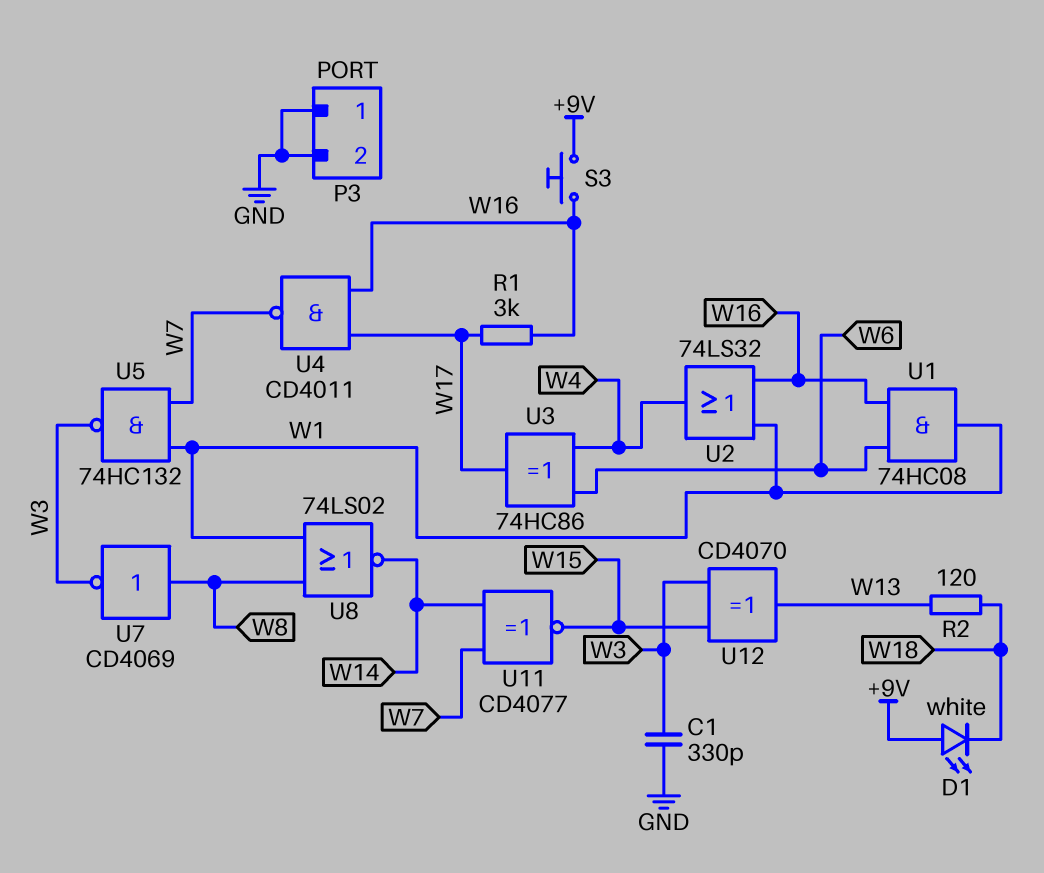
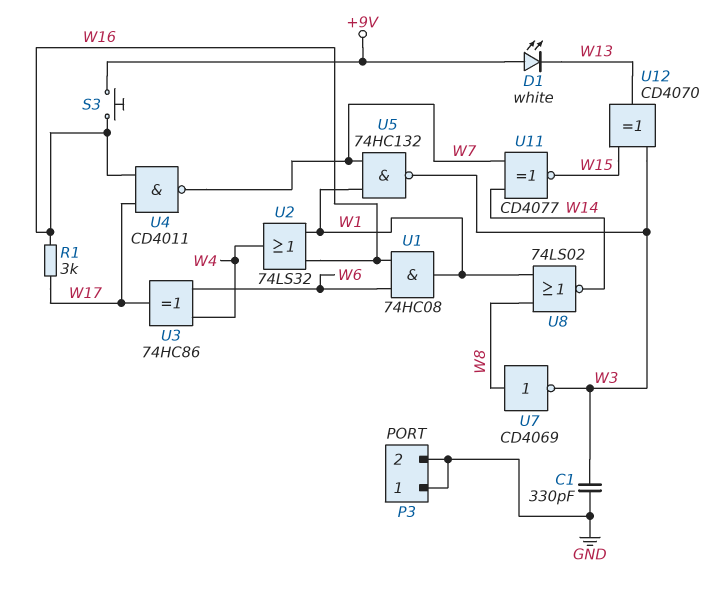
D1: LED white (A +9V, K W18) -> LED white (A +9V, K W13)
R2: 120 (W13, W18) -> none

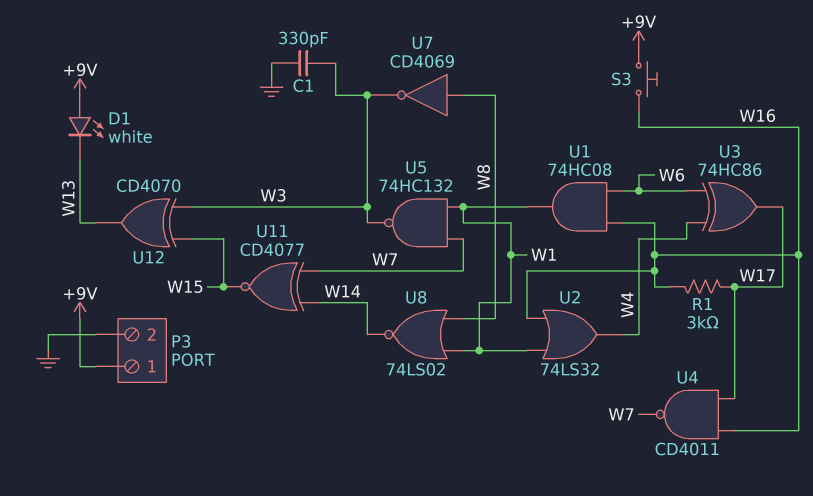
P3 pin 1: GND -> +9V

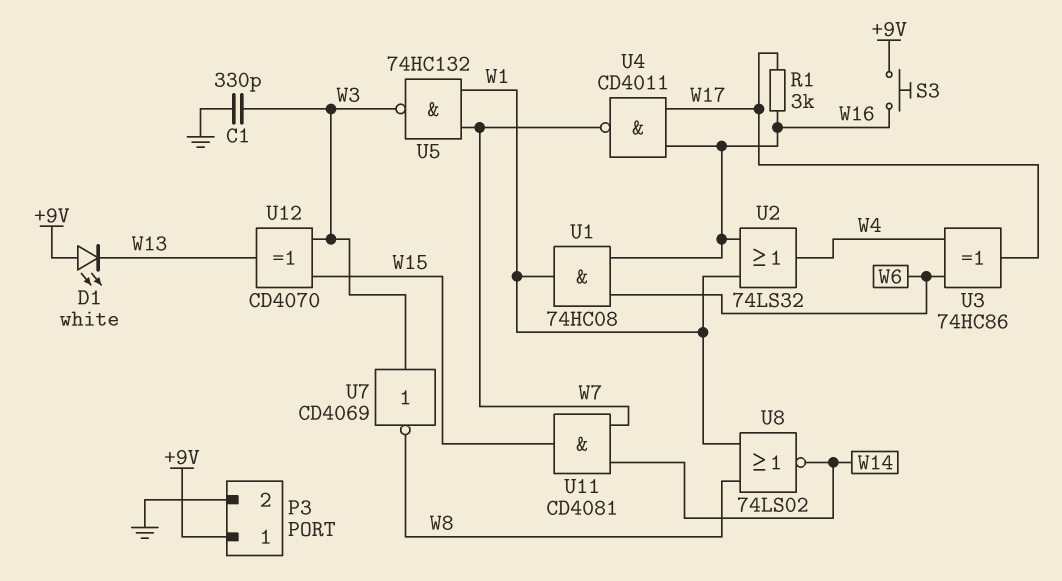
U7: NOT CD4069 (in W8, out W3) -> NOT CD4069 (in W3, out W8)
U11: XNOR CD4077 (in W7, in W14, out W15) -> AND CD4081 (in W7, in W14, out W15)

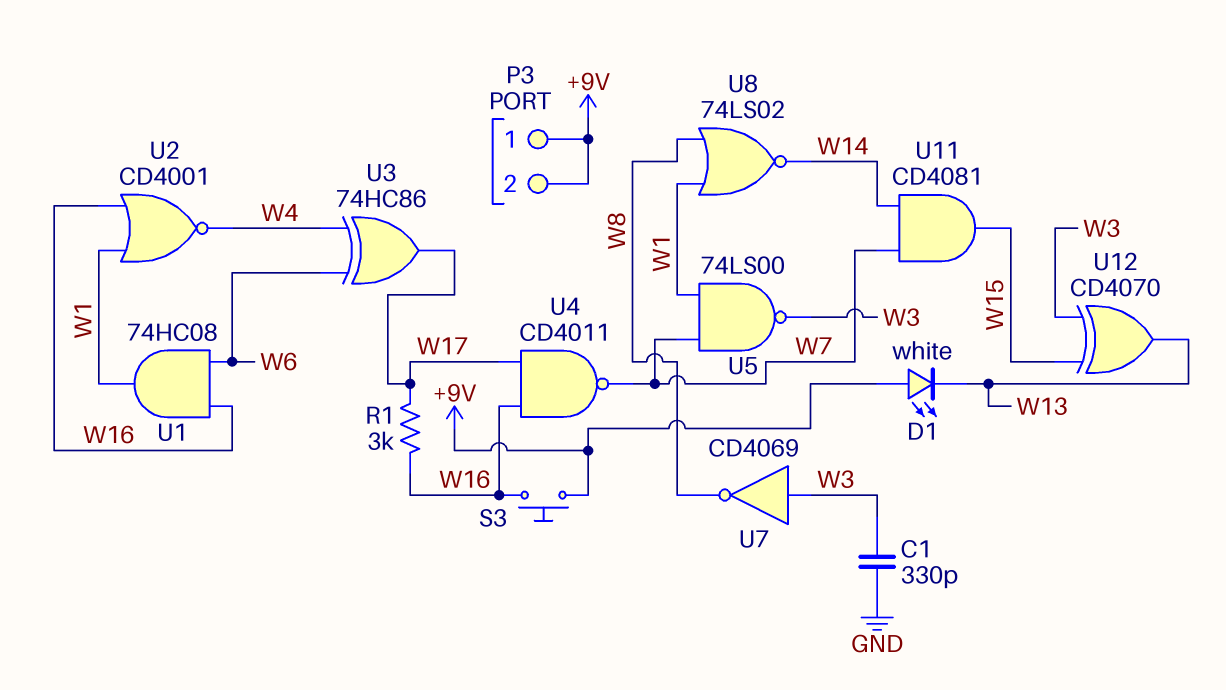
P3 pin 2: GND -> +9V
U2: OR 74LS32 (in W1, in W16, out W4) -> NOR CD4001 (in W1, in W16, out W4)
U5: NAND 74HC132 (in W1, in W7, out W3) -> NAND 74LS00 (in W1, in W7, out W3)

